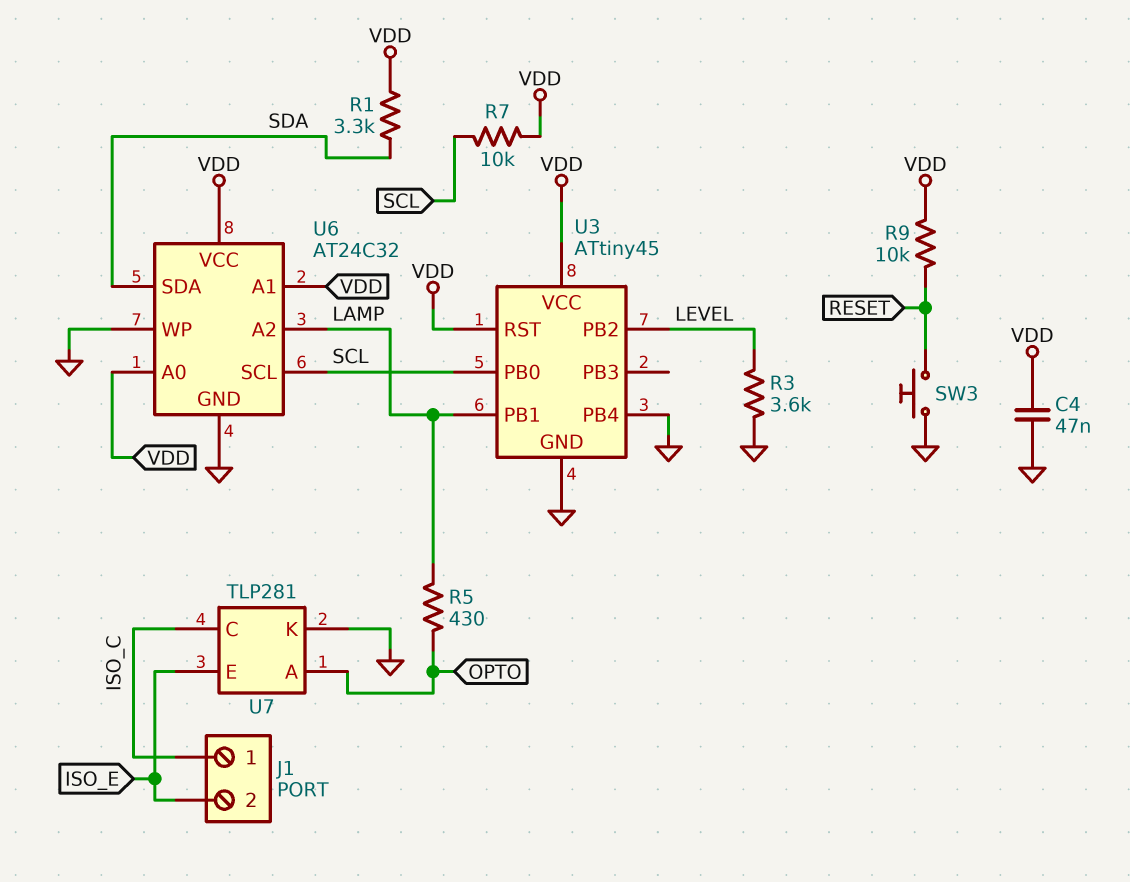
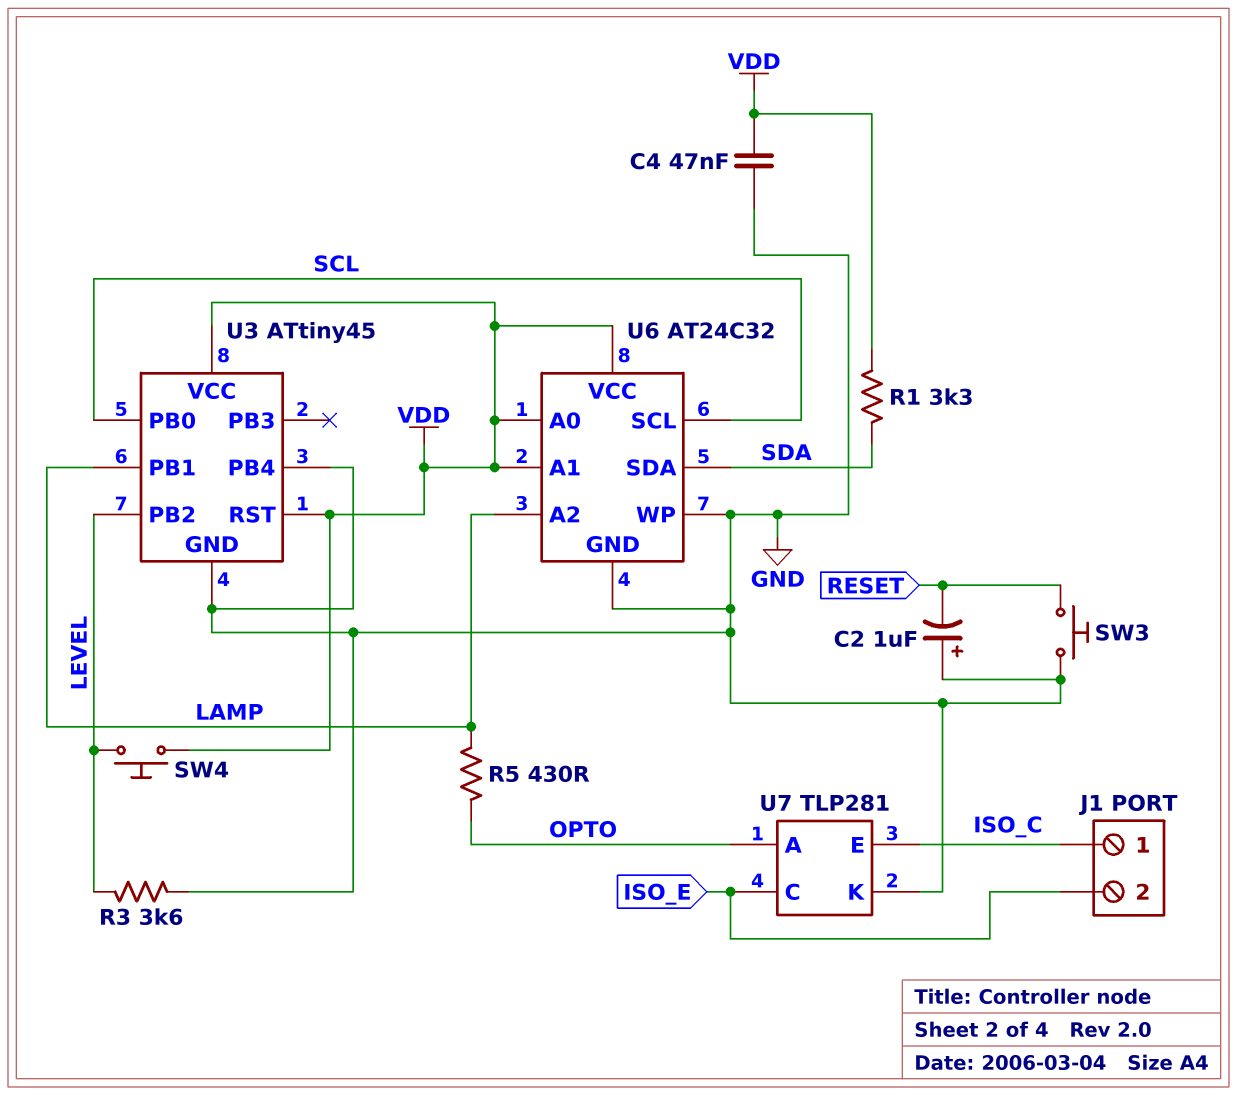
C2: none -> 1uF (plus GND, minus RESET)
R7: 10k (SCL, VDD) -> none
R9: 10k (RESET, VDD) -> none
SW4: none -> button (LEVEL, VDD)
U7 pin C: ISO_C -> ISO_E
U7 pin E: ISO_E -> ISO_C

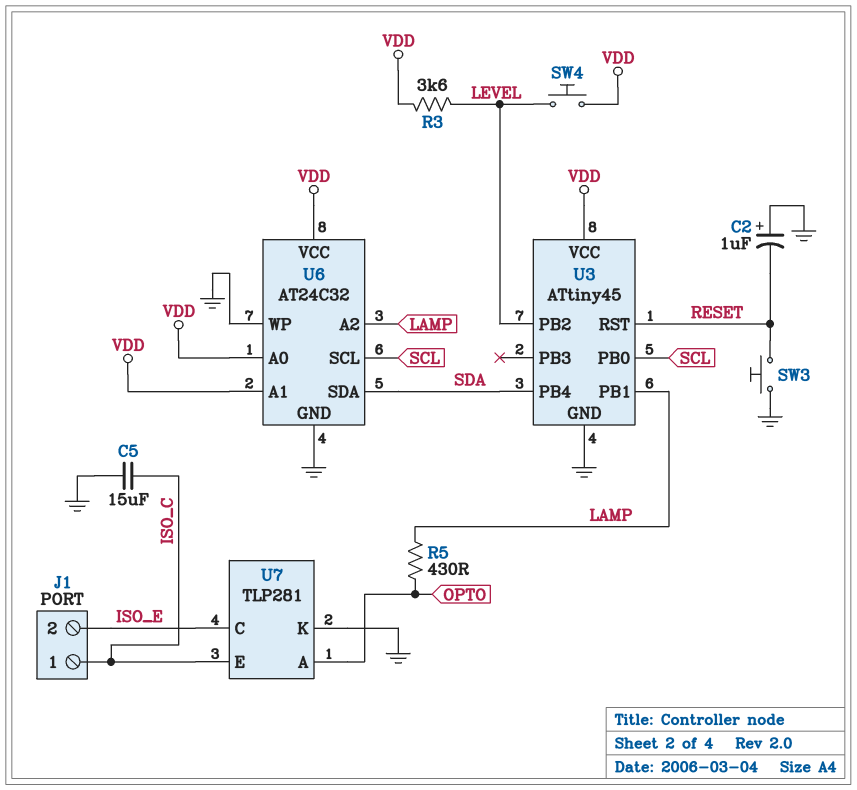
C4: 47nF (GND, VDD) -> none
C5: none -> 15uF (GND, ISO_C)
R1: 3.3k (SDA, VDD) -> none
R3: 3.6k (GND, LEVEL) -> 3.6k (LEVEL, VDD)
U3 pin PB4: GND -> SDA
U3 pin RST: VDD -> RESET

